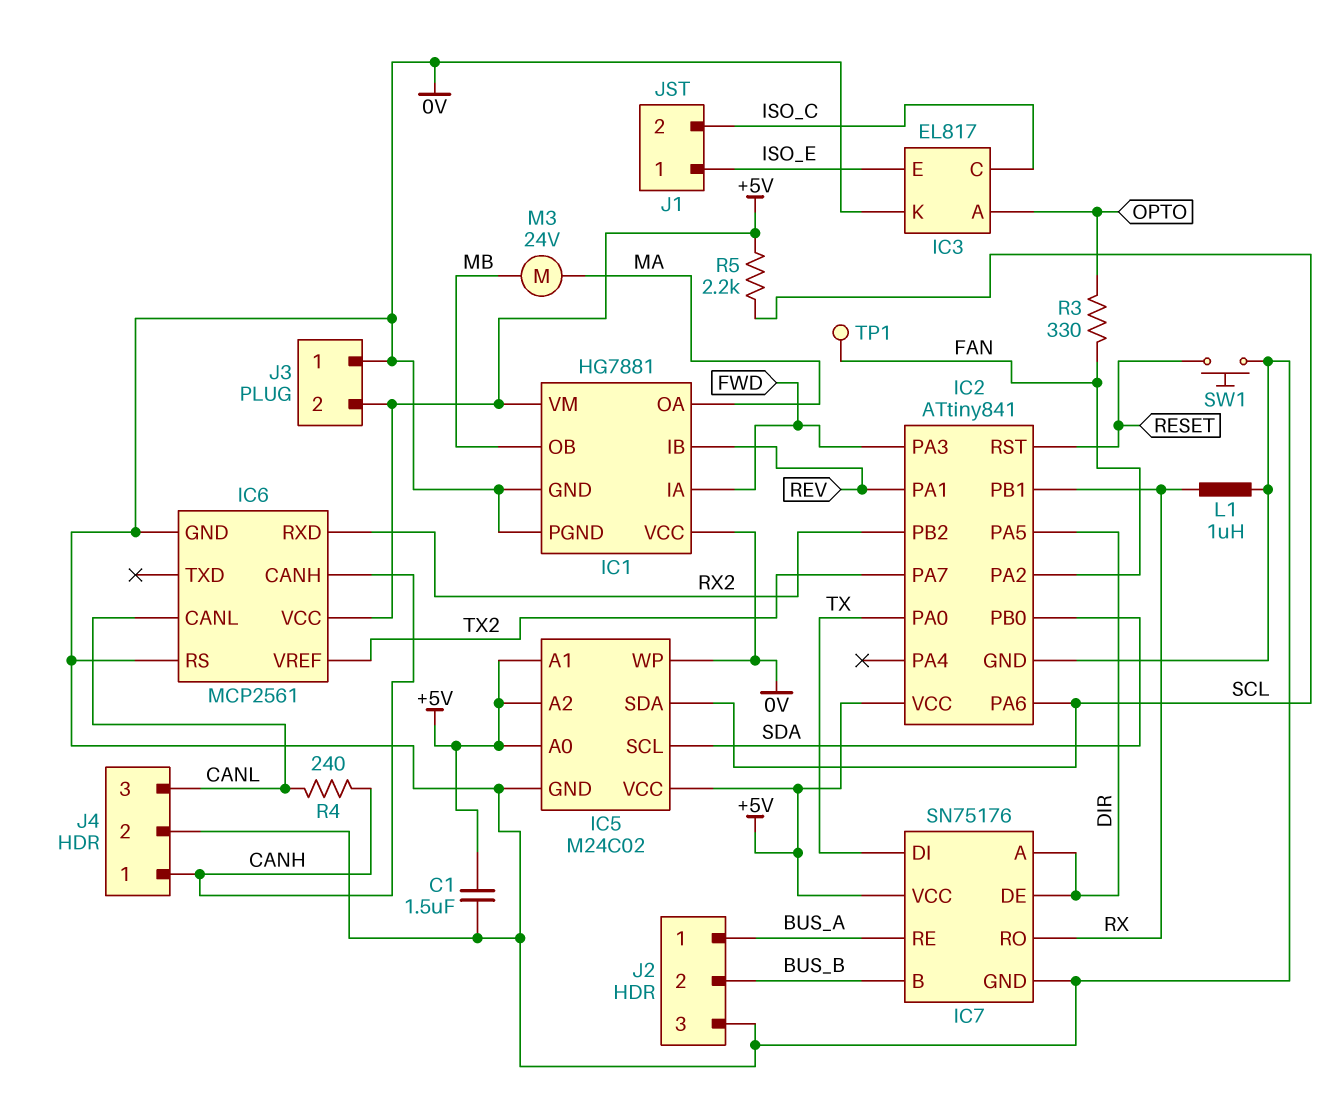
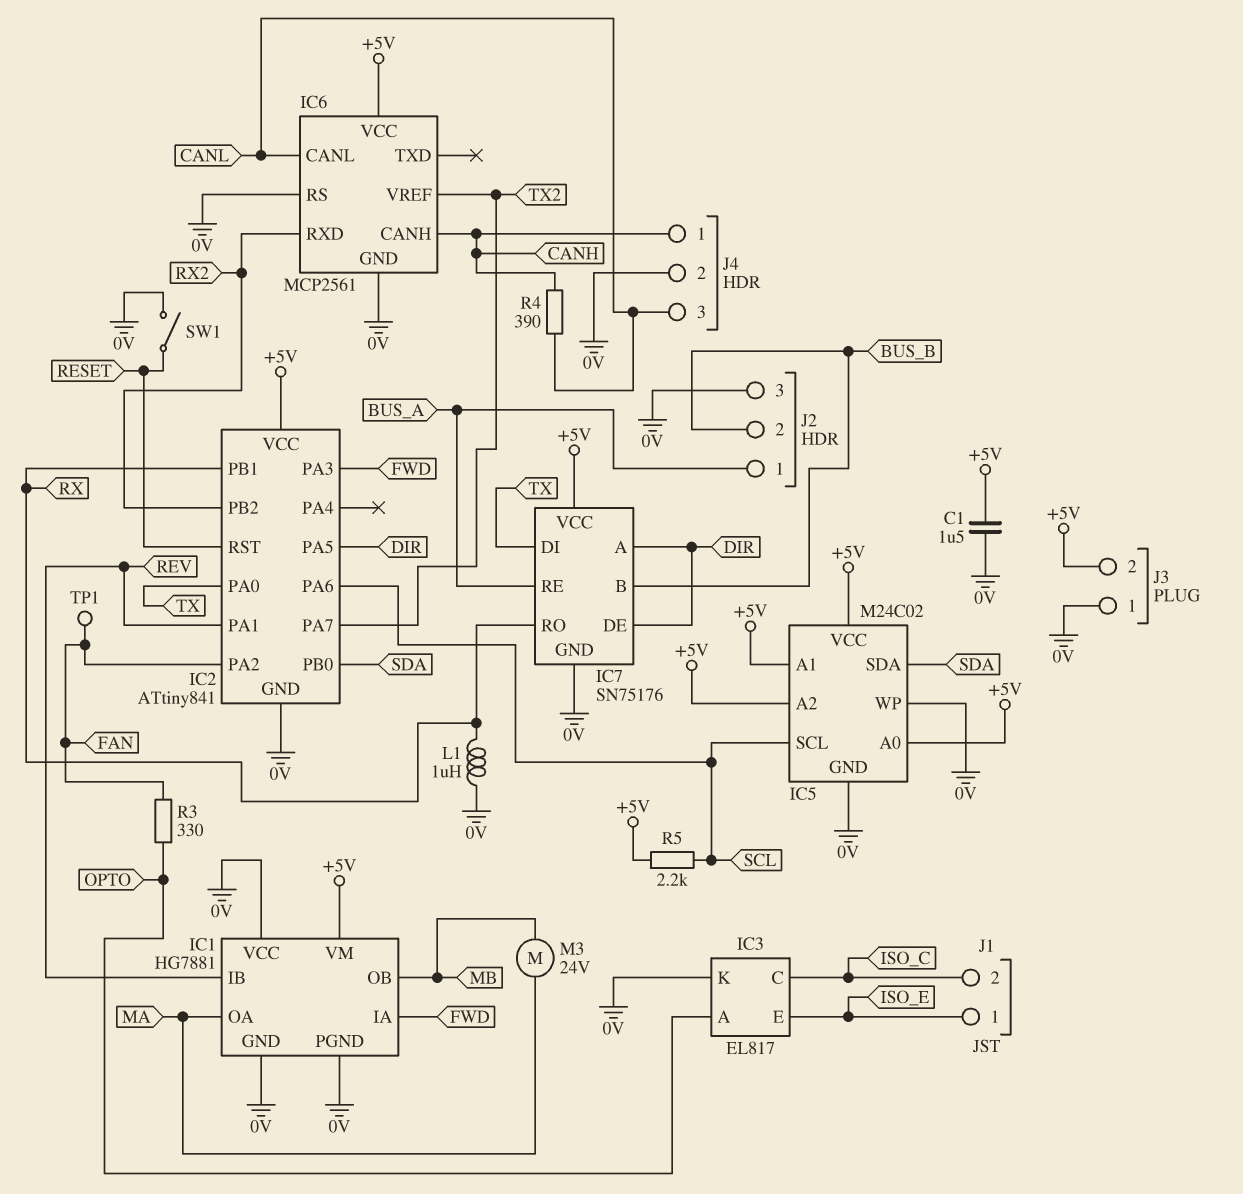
IC5 pin SCL: SDA -> SCL
IC5 pin SDA: SCL -> SDA
R4: 240 (CANH, CANL) -> 390 (CANH, CANL)
SW1: button (0V, RESET) -> switch (0V, RESET)

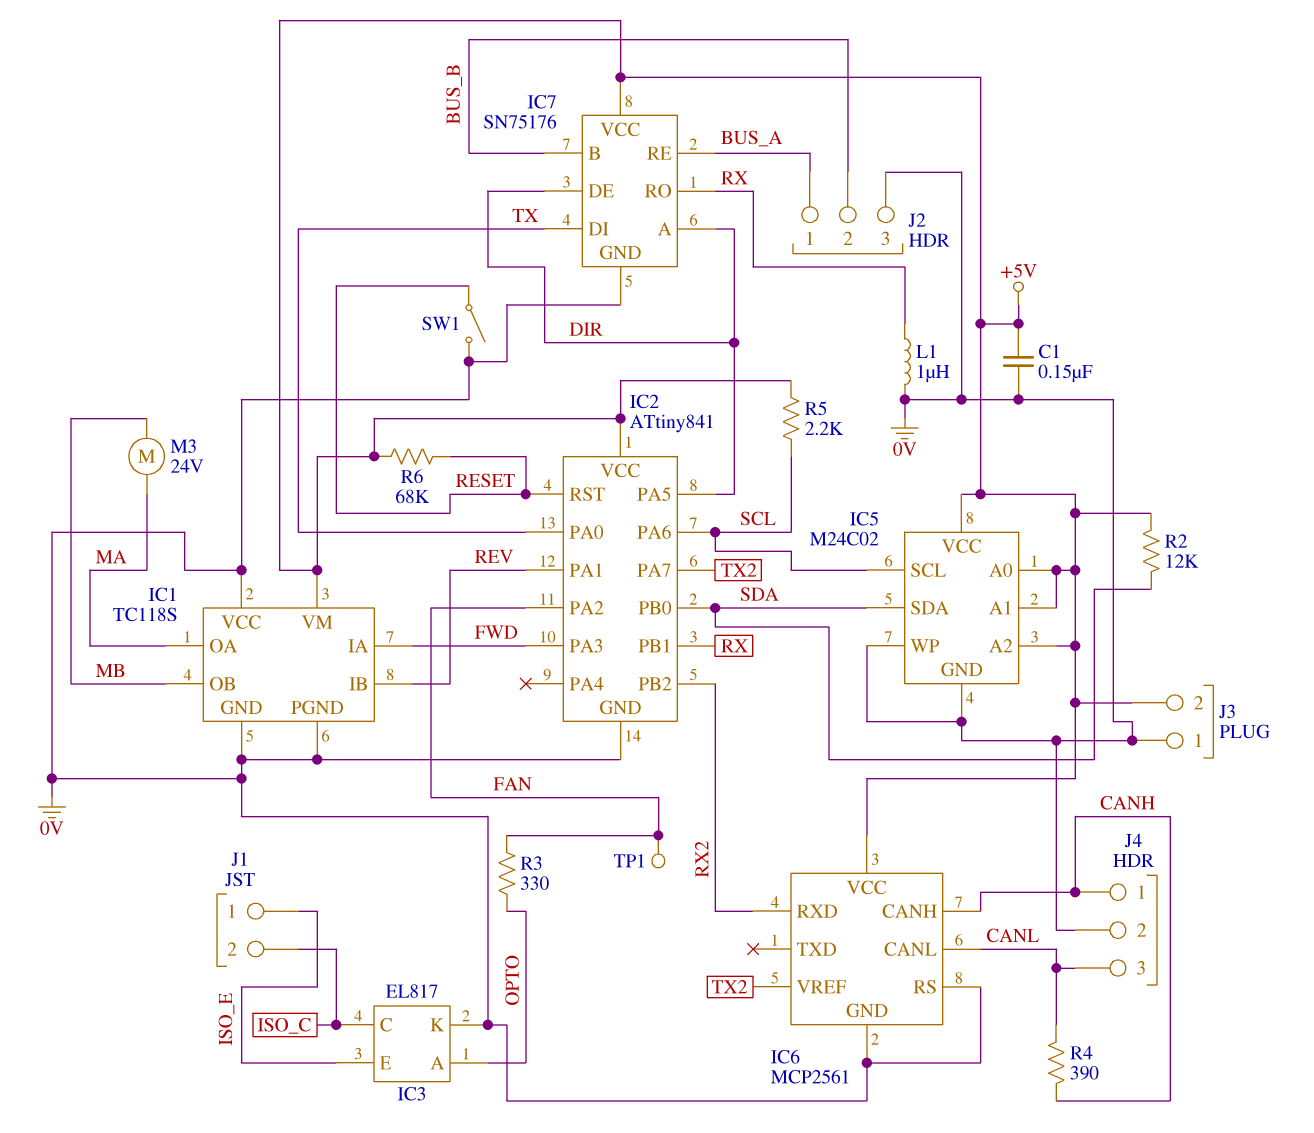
C1: 1.5uF (+5V, 0V) -> 150nF (+5V, 0V)
IC1: HG7881 -> TC118S
R2: none -> 12k (+5V, SDA)
R6: none -> 68k (+5V, RESET)

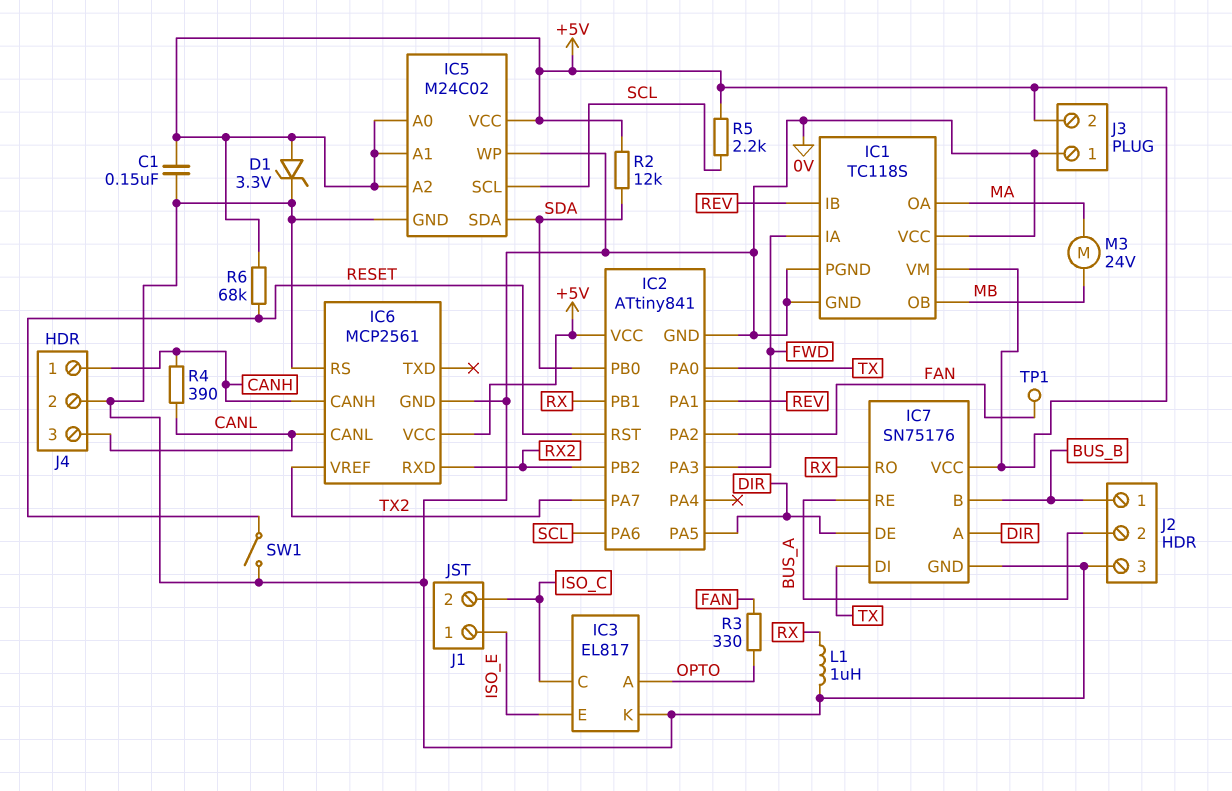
D1: none -> zener 3.3V (A +5V, K 0V)
J2 pin 1: BUS_A -> BUS_B
J2 pin 2: BUS_B -> BUS_A

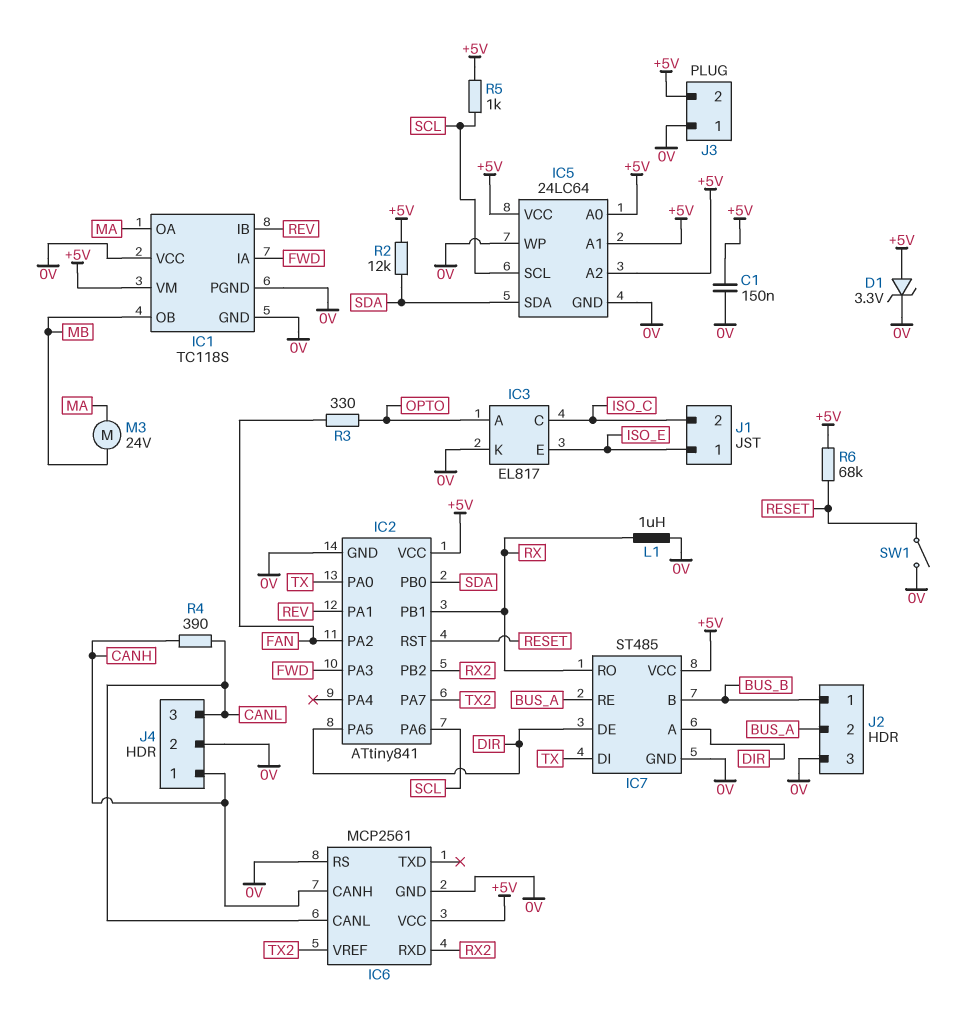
IC5: M24C02 -> 24LC64
IC7: SN75176 -> ST485
R5: 2.2k (+5V, SCL) -> 1k (+5V, SCL)
TP1: test point (FAN) -> none

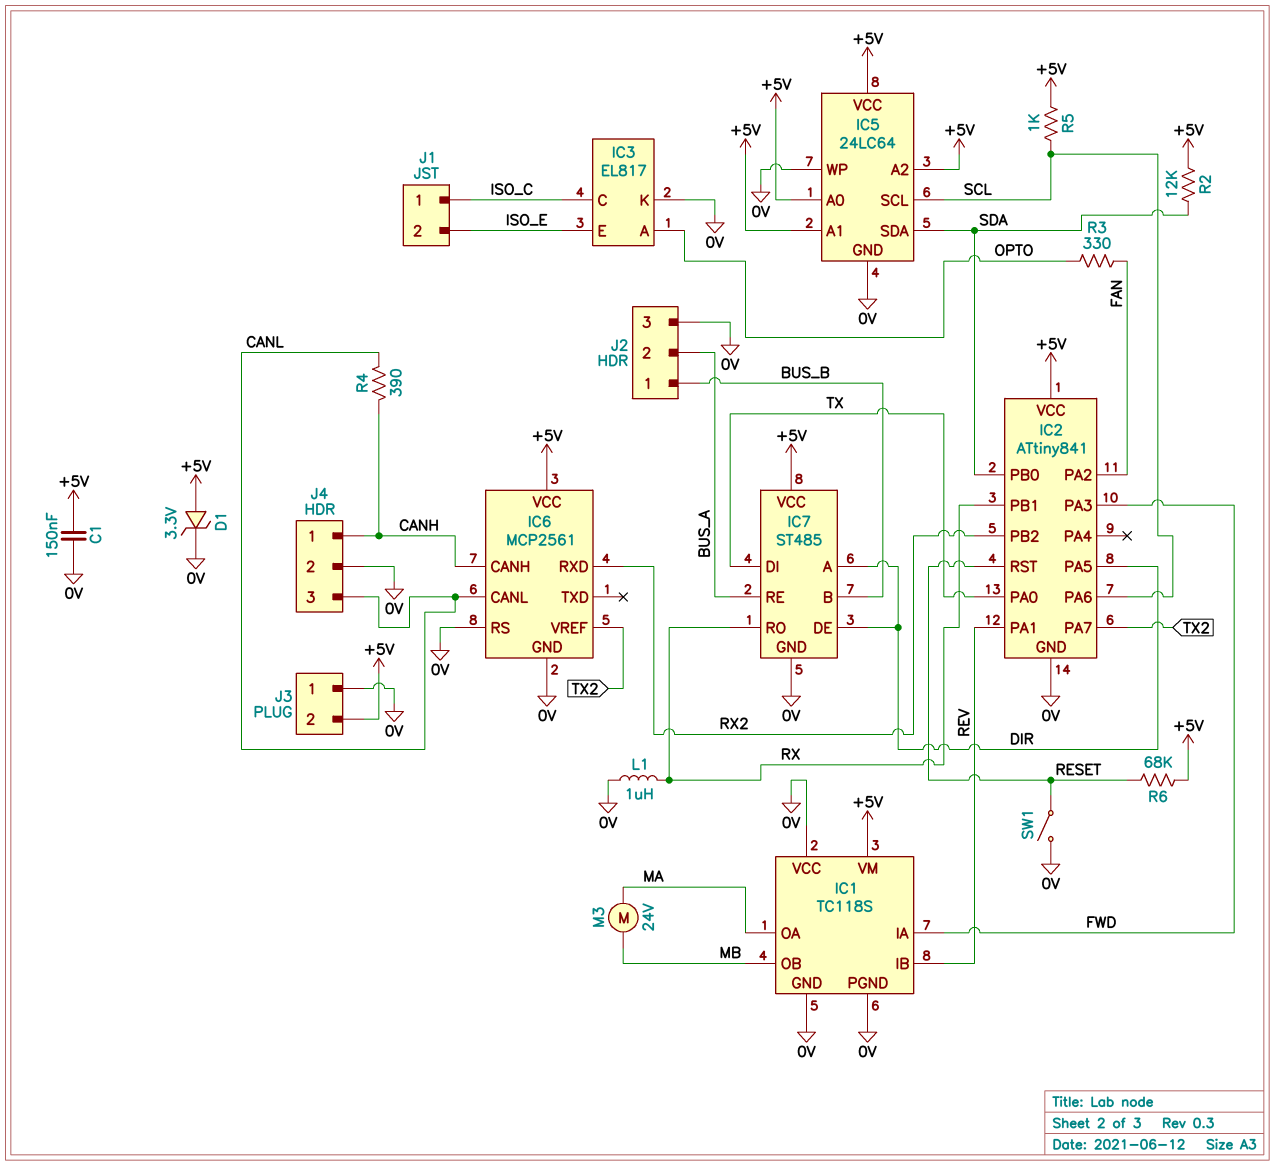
J1 pin 1: ISO_E -> ISO_C
J1 pin 2: ISO_C -> ISO_E

